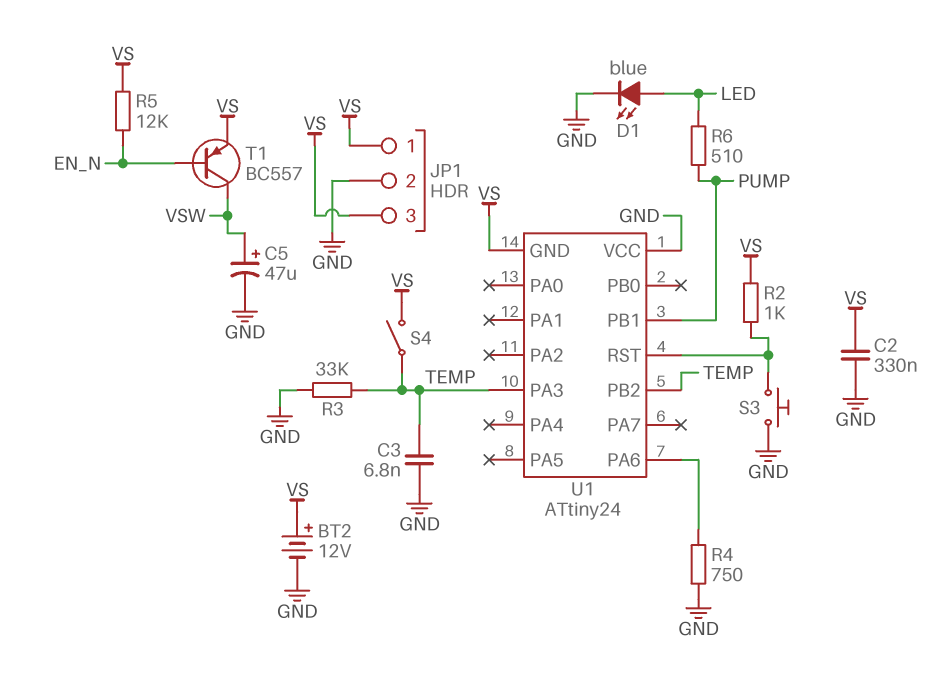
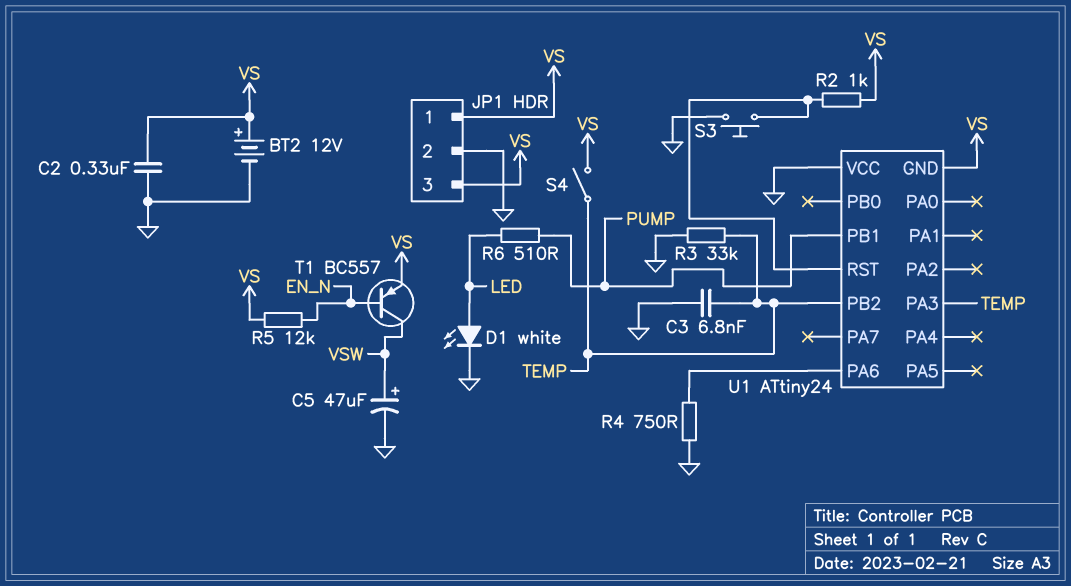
D1: LED blue (A LED, K GND) -> LED white (A LED, K GND)

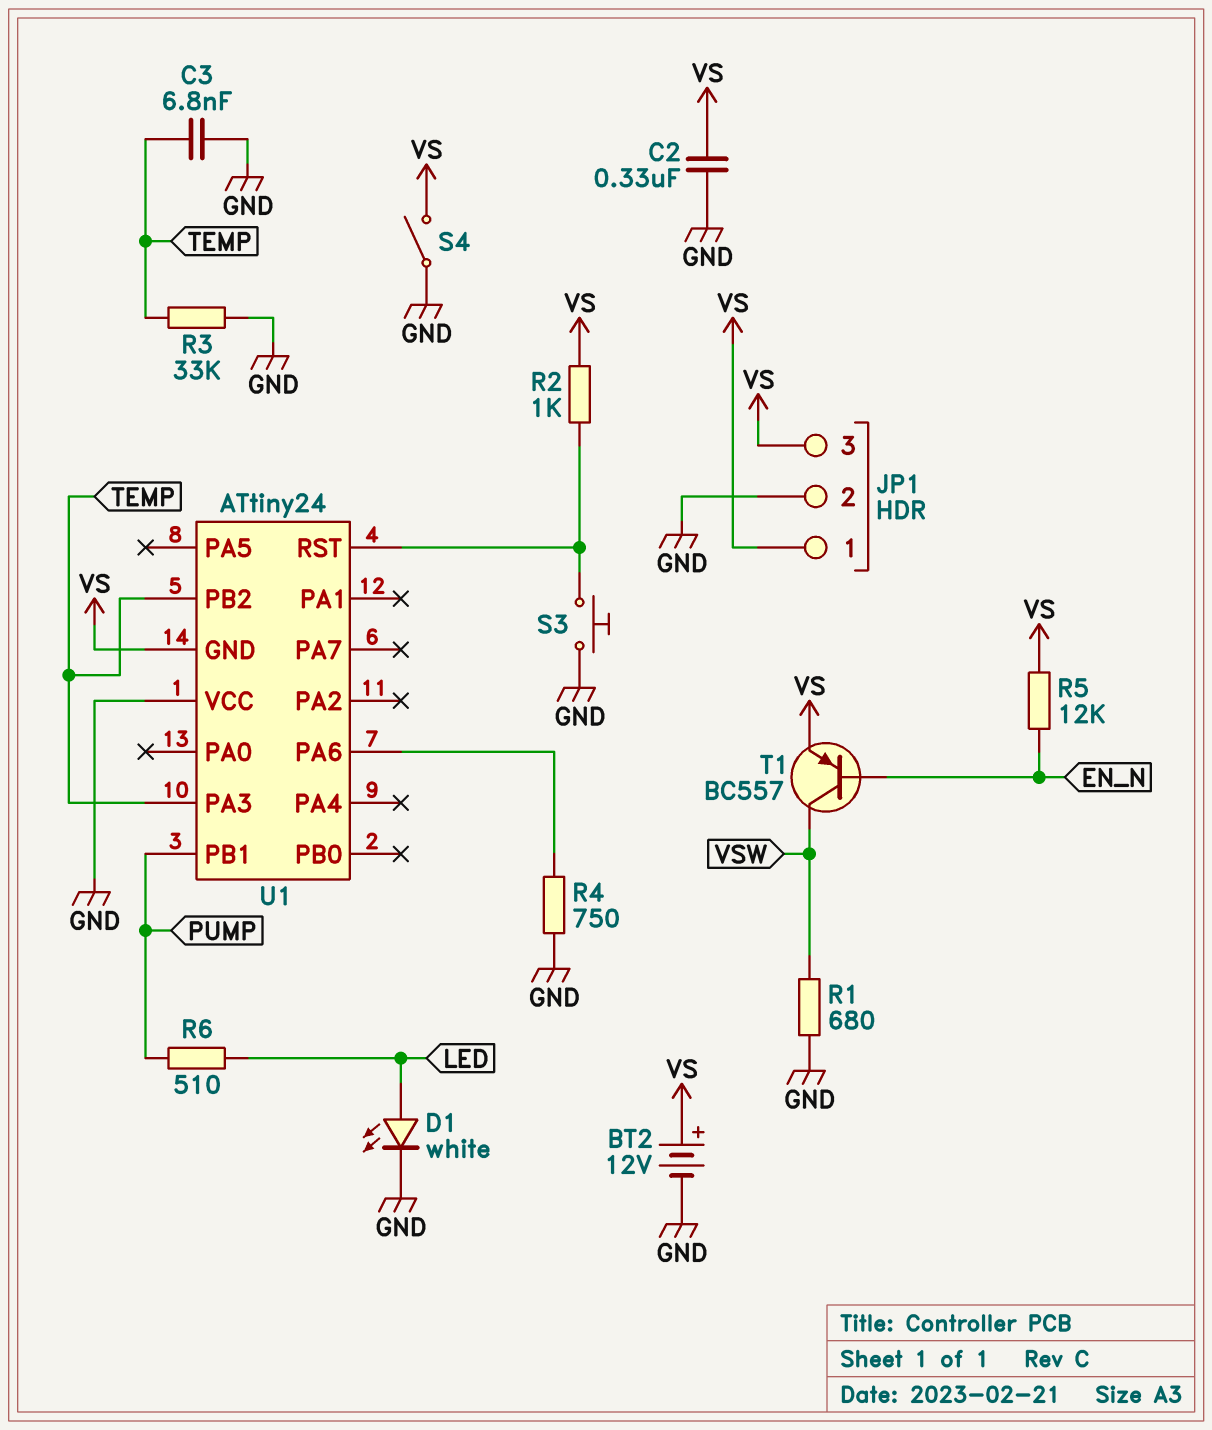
C5: 47uF (plus VSW, minus GND) -> none
R1: none -> 680 (GND, VSW)
S4: switch (TEMP, VS) -> switch (GND, VS)

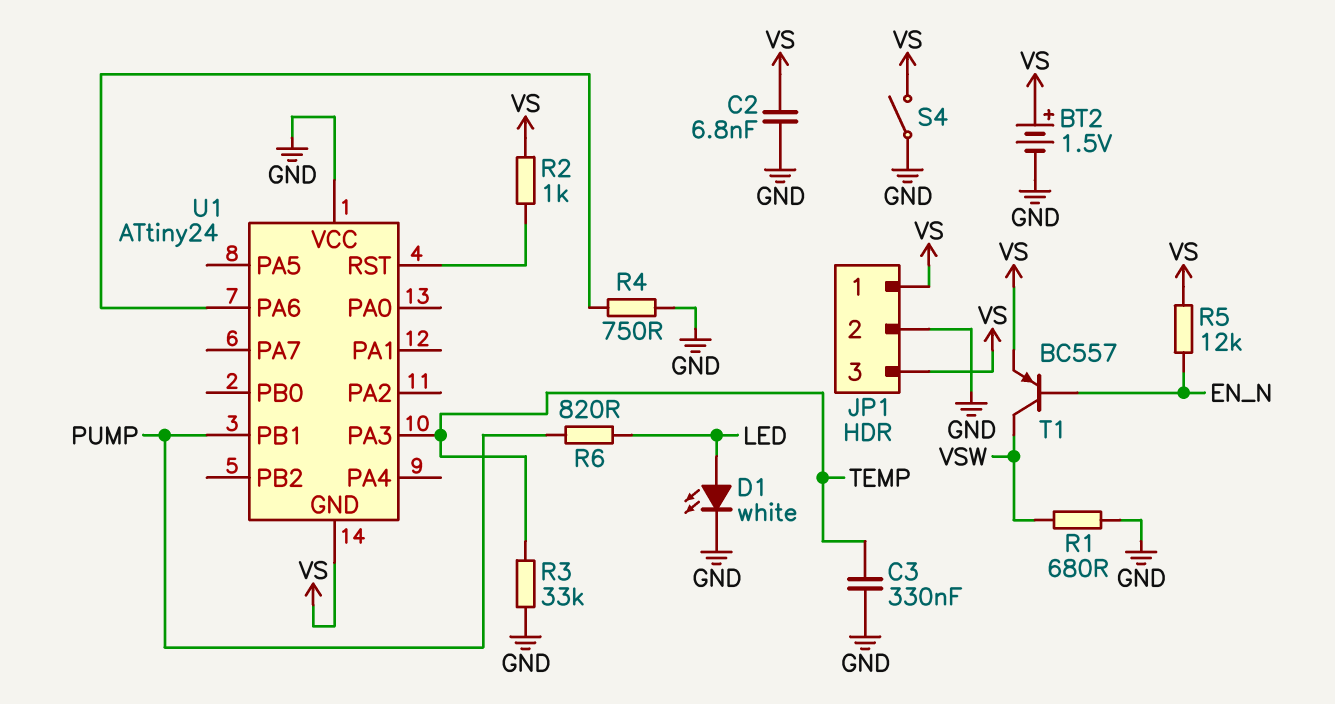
BT2: 12V (plus VS, minus GND) -> 1.5V (plus VS, minus GND)
C2: 330nF (GND, VS) -> 6.8nF (GND, VS)
C3: 6.8nF (GND, TEMP) -> 330nF (GND, TEMP)
R6: 510 (LED, PUMP) -> 820 (LED, PUMP)
S3: button (GND, U1/RST) -> none
U1 pin PB2: TEMP -> none

